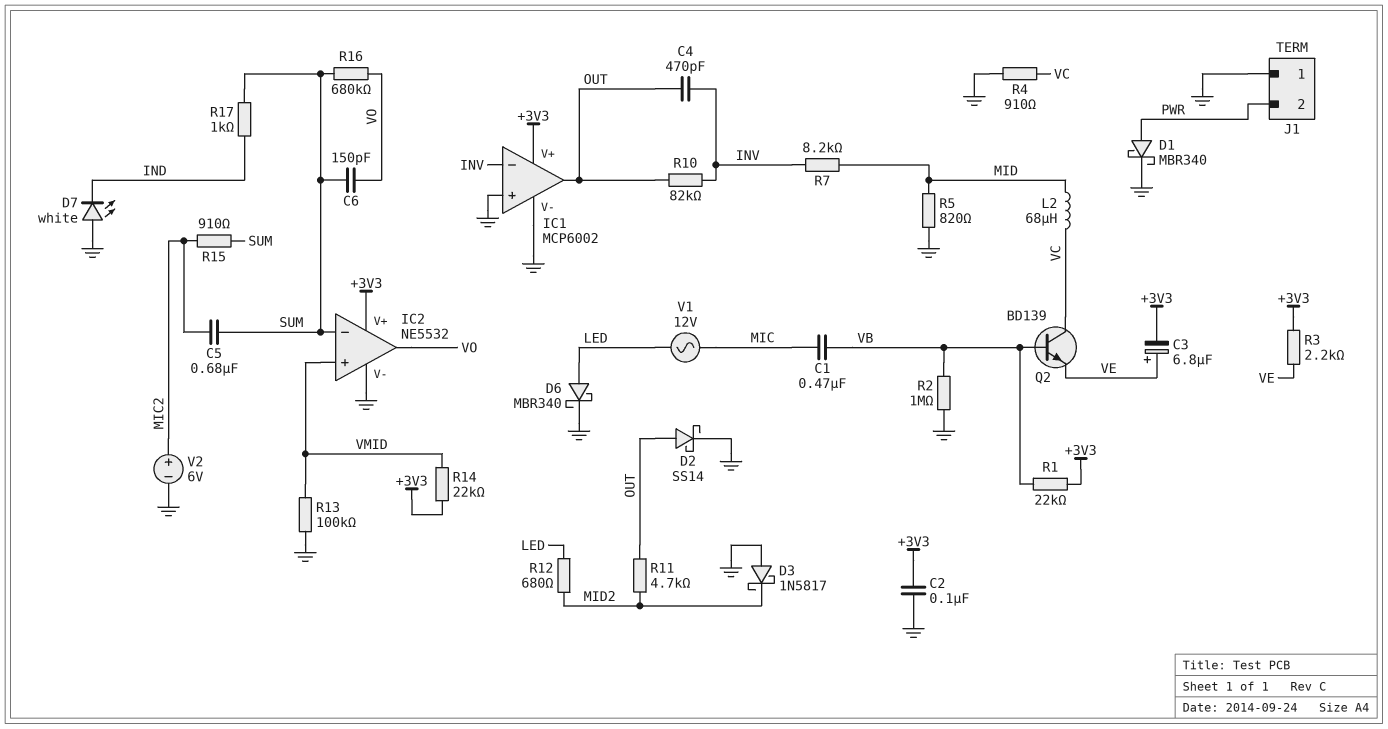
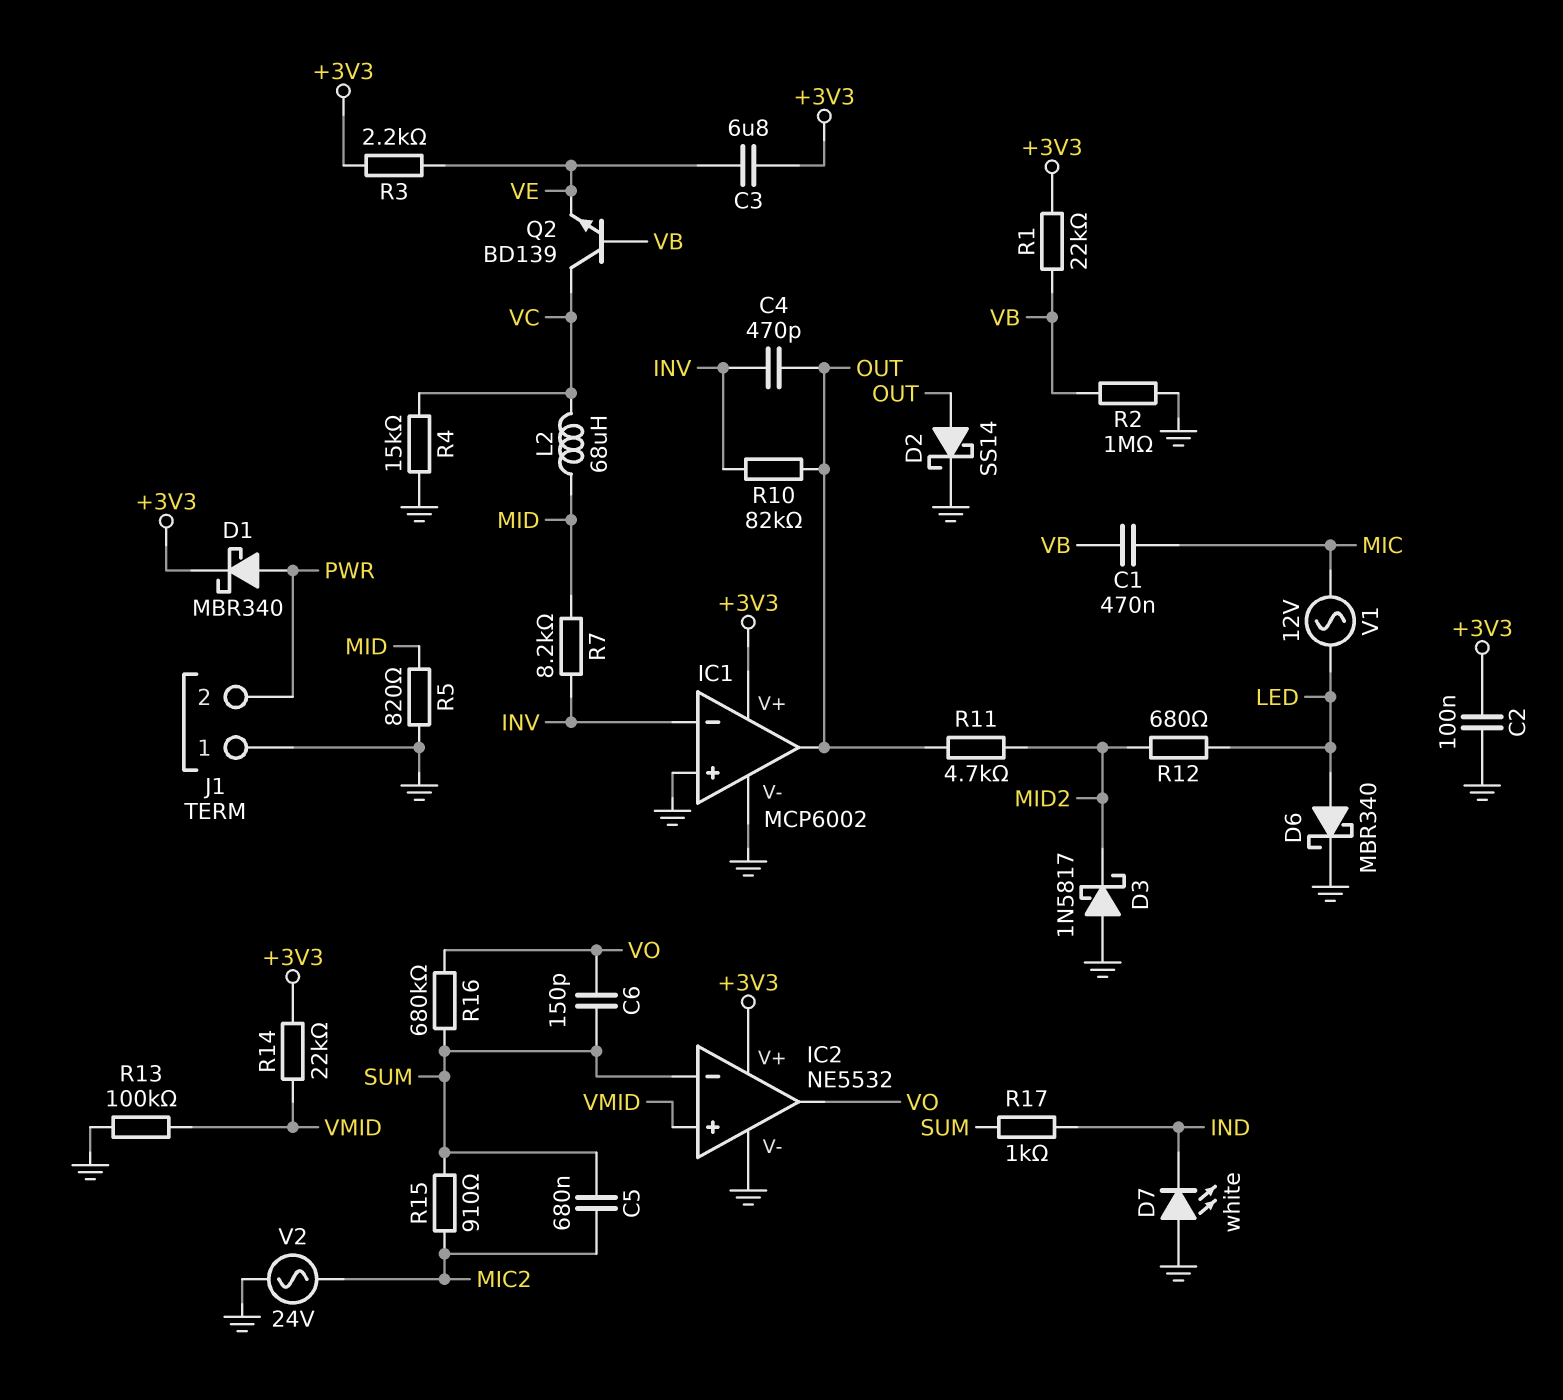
C3: 6.8uF (plus VE, minus +3V3) -> 6.8uF (+3V3, VE)
D1: schottky MBR340 (A PWR, K GND) -> schottky MBR340 (A PWR, K +3V3)
R4: 910 (GND, VC) -> 15k (GND, VC)
V2: 6V (plus MIC2, minus GND) -> AC 24V (GND, MIC2)

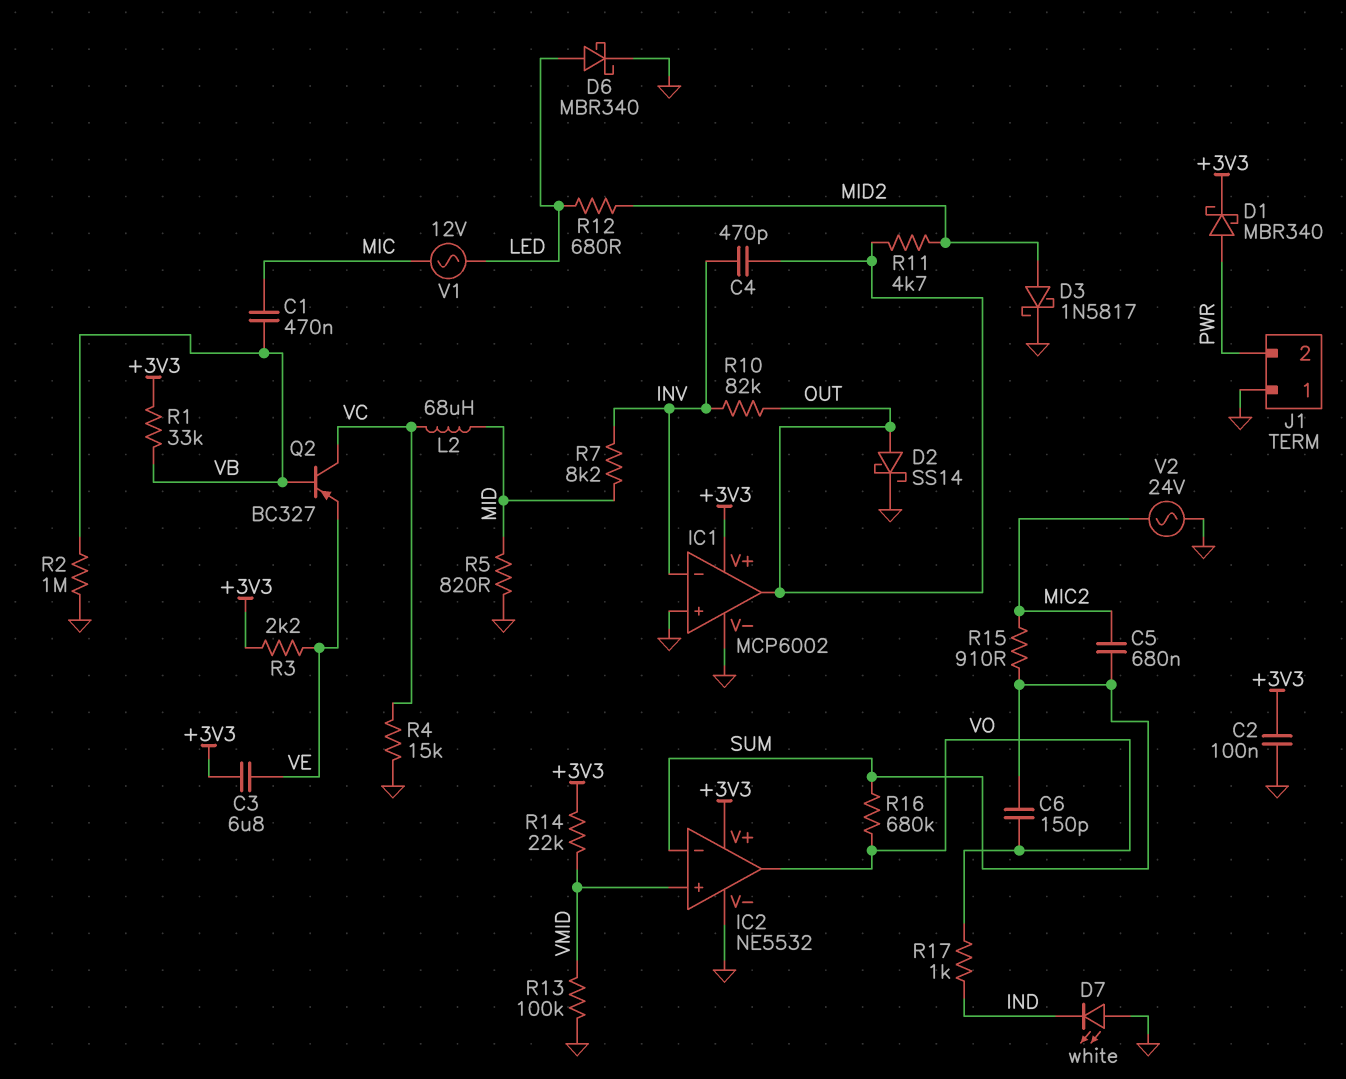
D3: schottky 1N5817 (A GND, K MID2) -> schottky 1N5817 (A MID2, K GND)
Q2: NPN BD139 (B VB, C VC, E VE) -> PNP BC327 (B VB, C VC, E VE)
R1: 22k (+3V3, VB) -> 33k (+3V3, VB)
R17: 1k (IND, SUM) -> 1k (IND, VO)

